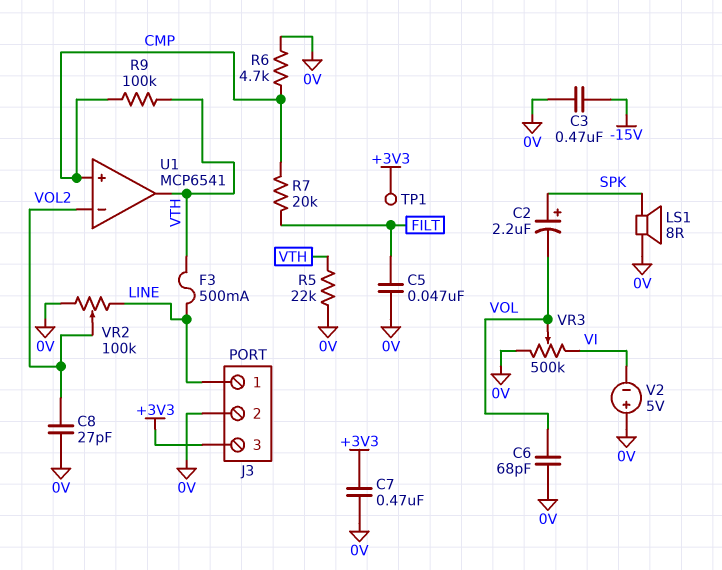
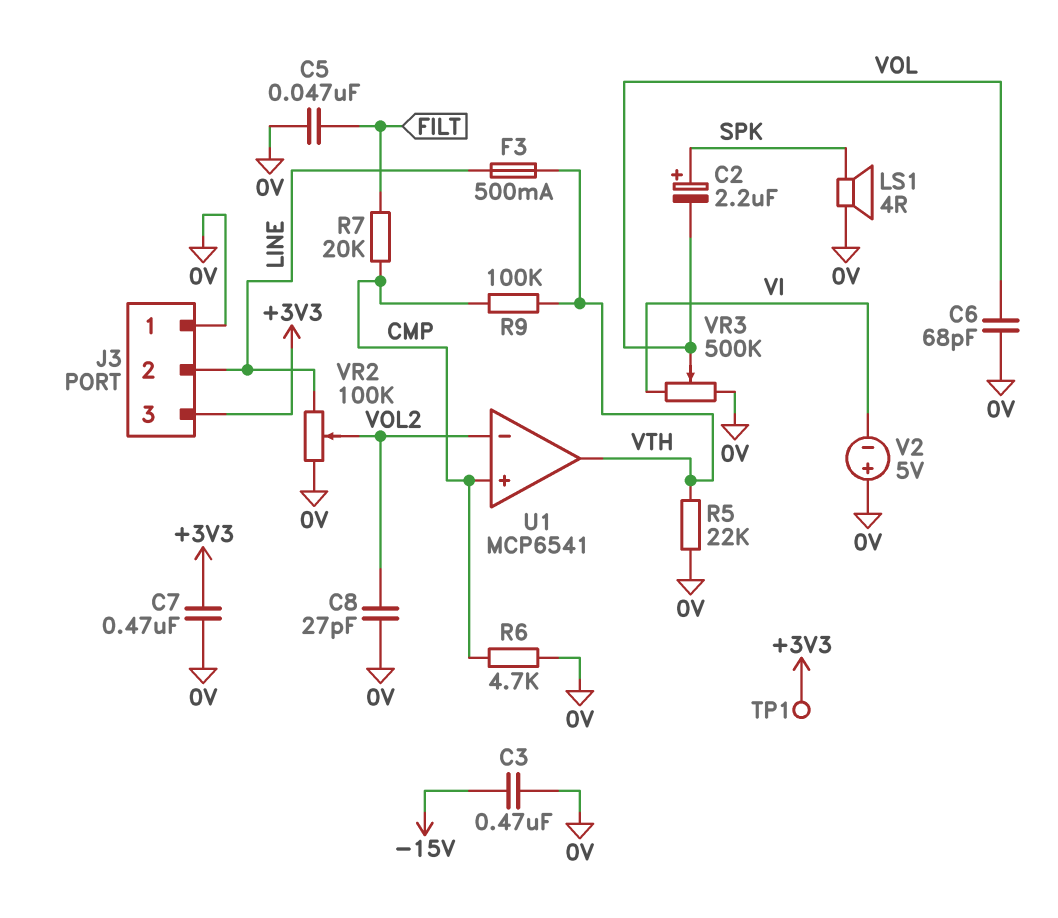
J3 pin 1: LINE -> 0V
J3 pin 2: 0V -> LINE
LS1: speaker 8R (0V, SPK) -> speaker 4R (0V, SPK)

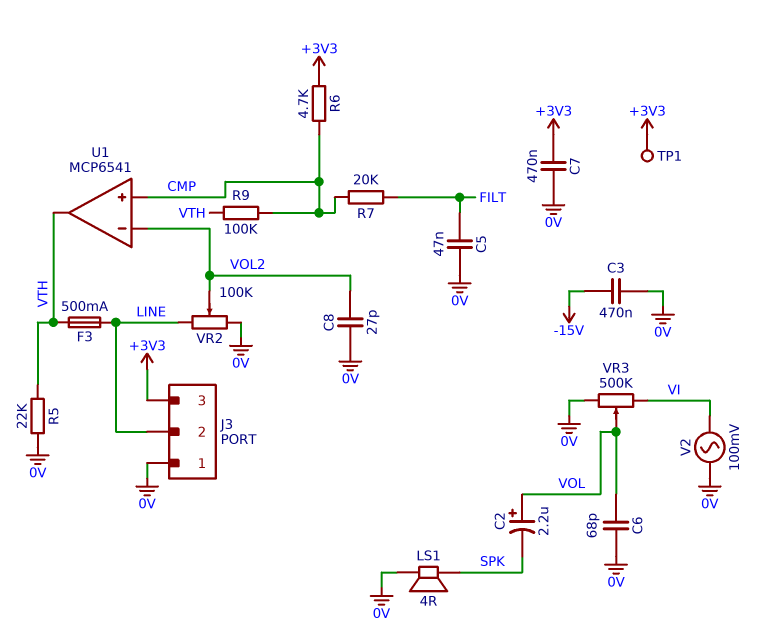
C2: 2.2uF (plus SPK, minus VOL) -> 2.2uF (plus VOL, minus SPK)
R6: 4.7k (0V, CMP) -> 4.7k (+3V3, CMP)
V2: 5V (plus 0V, minus VI) -> AC 100mV (0V, VI)

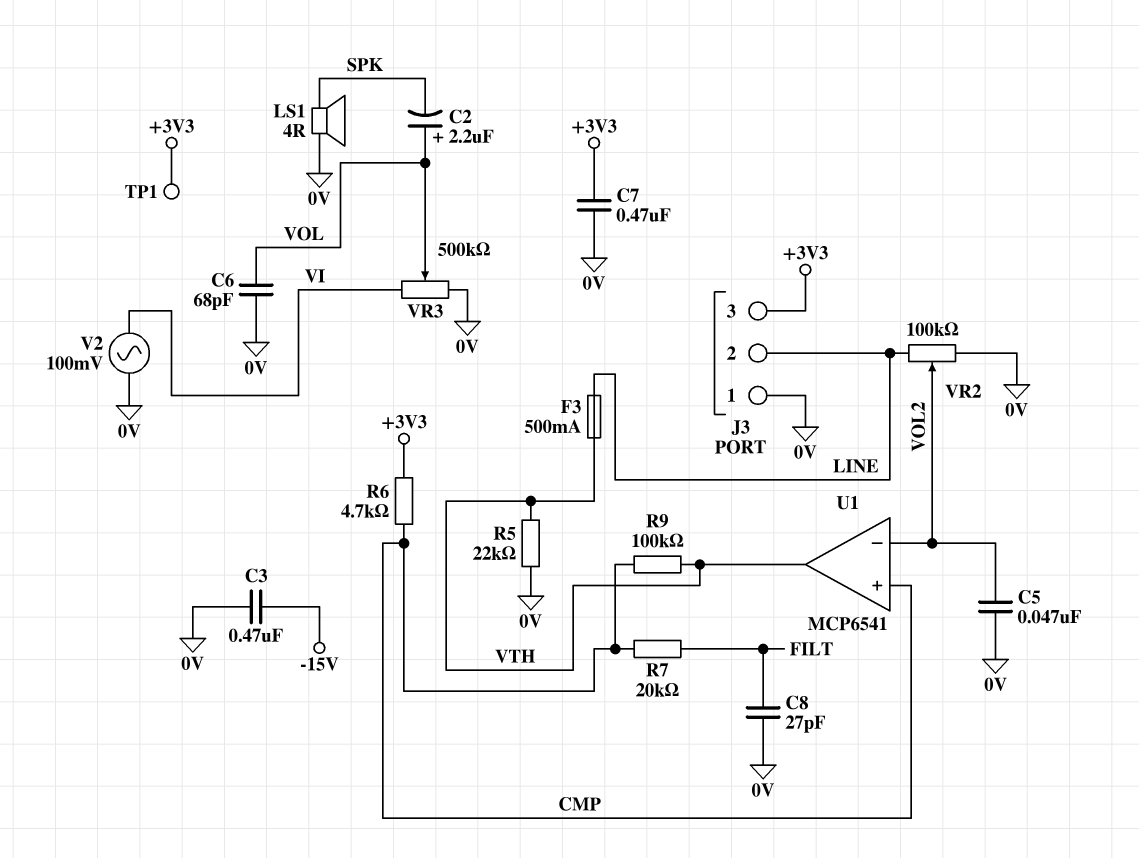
C5: 47nF (0V, FILT) -> 47nF (0V, VOL2)
C8: 27pF (0V, VOL2) -> 27pF (0V, FILT)

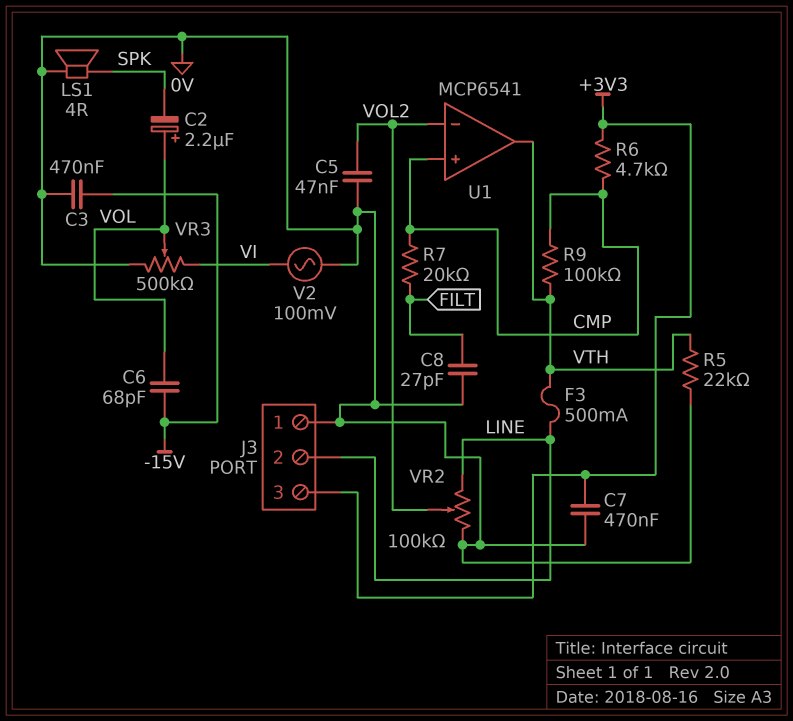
C6: 68pF (0V, VOL) -> 68pF (-15V, VOL)
TP1: test point (+3V3) -> none

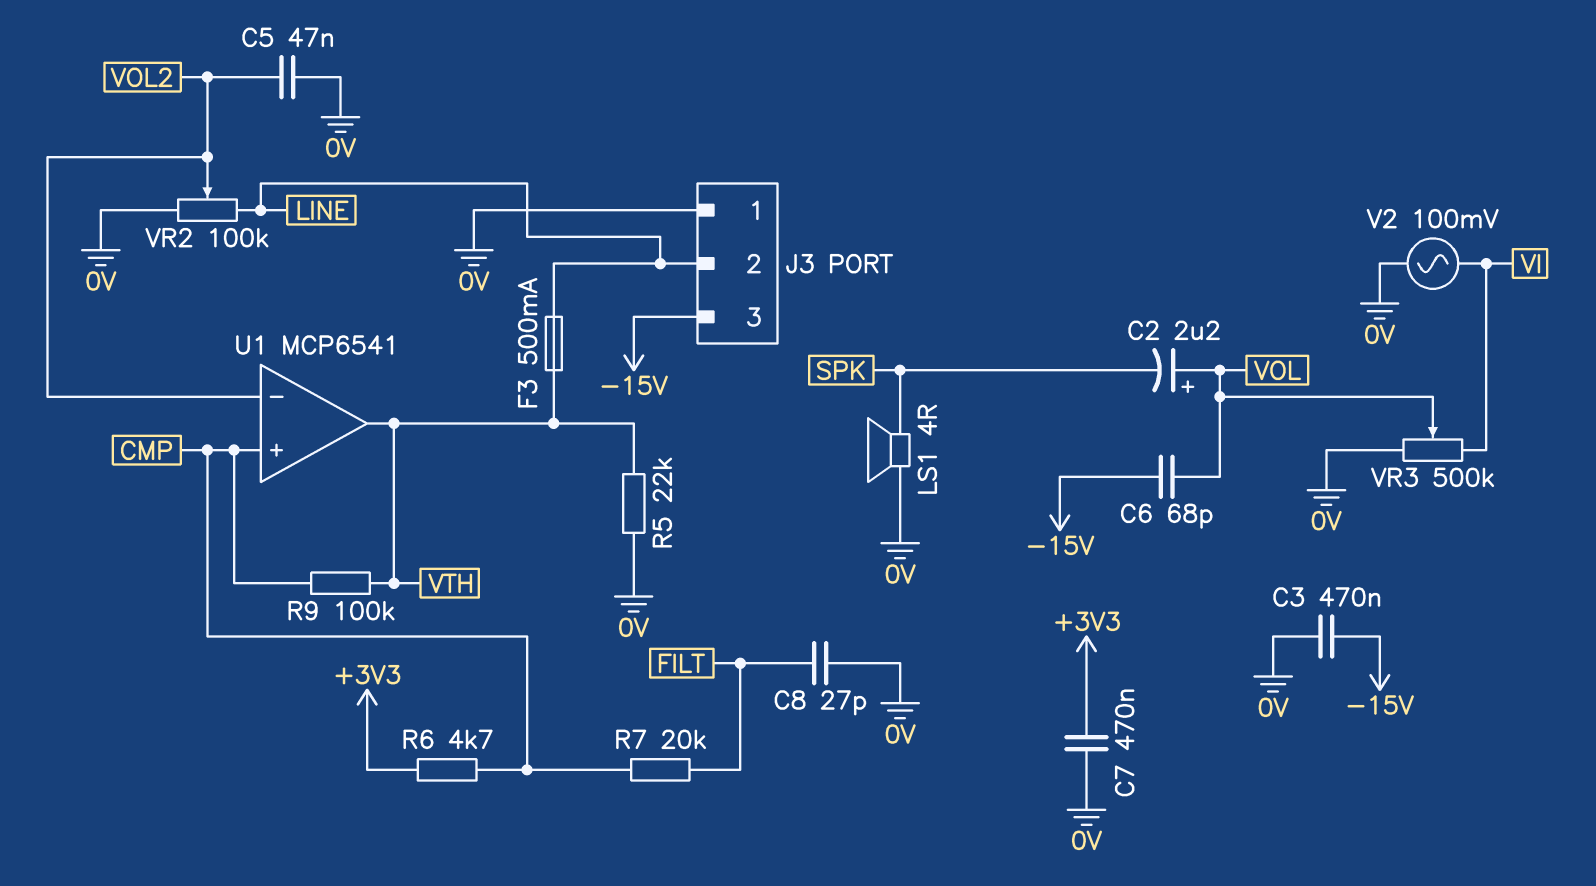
J3 pin 3: +3V3 -> -15V

